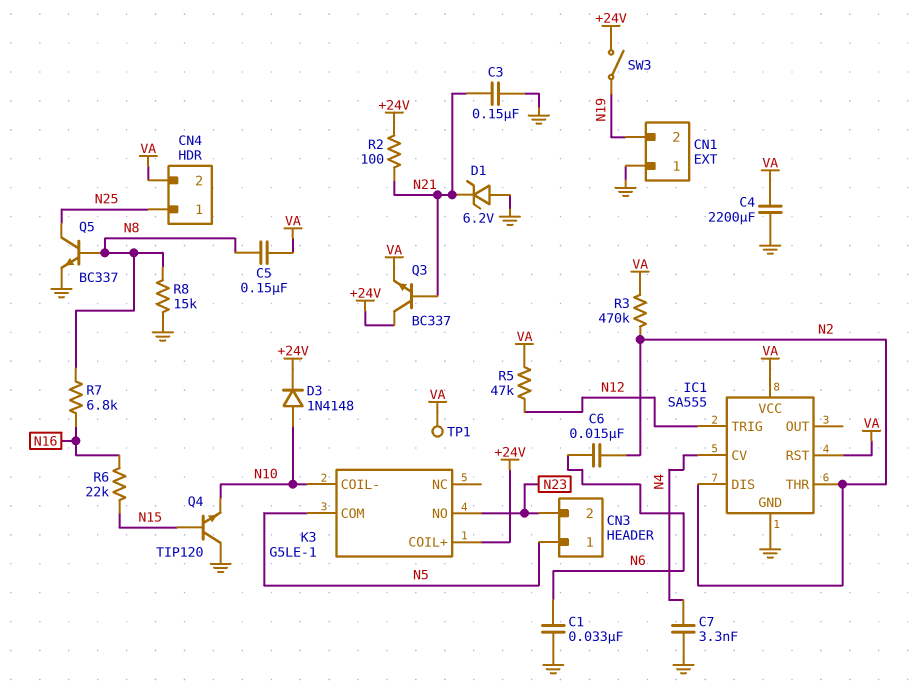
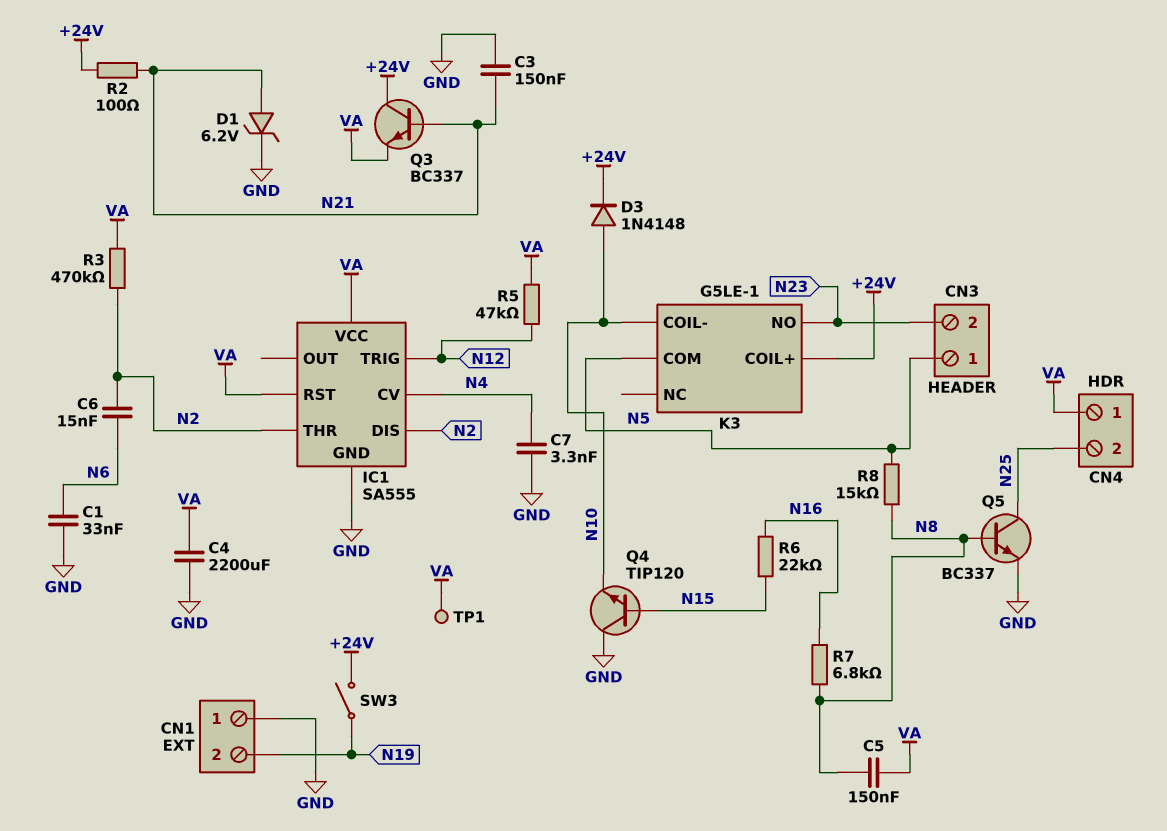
CN4 pin 1: N25 -> VA
CN4 pin 2: VA -> N25
D1: zener 6.2V (A GND, K N21) -> zener 6.2V (A N21, K GND)
R8: 15k (GND, N8) -> 15k (N5, N8)

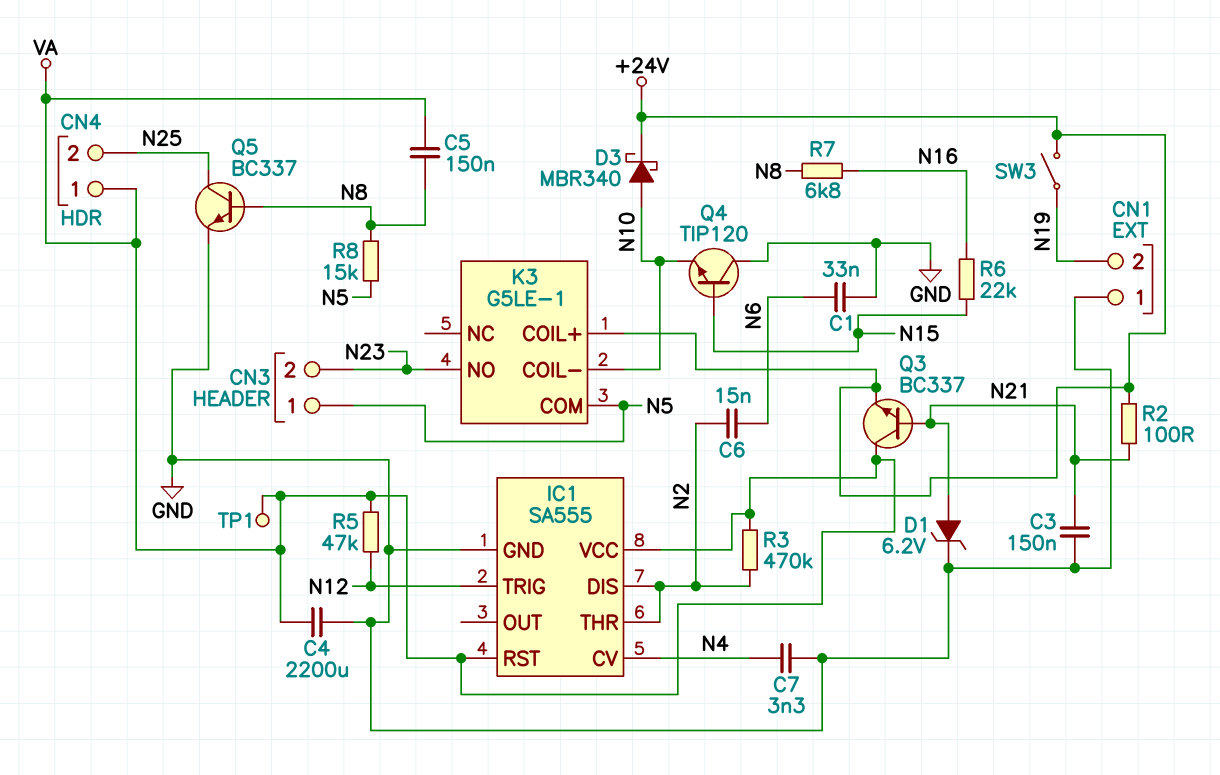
D3: diode 1N4148 (A N10, K +24V) -> schottky MBR340 (A N10, K +24V)
Q3: NPN BC337 (B N21, C +24V, E VA) -> NPN BC337 (B N21, C VA, E +24V)

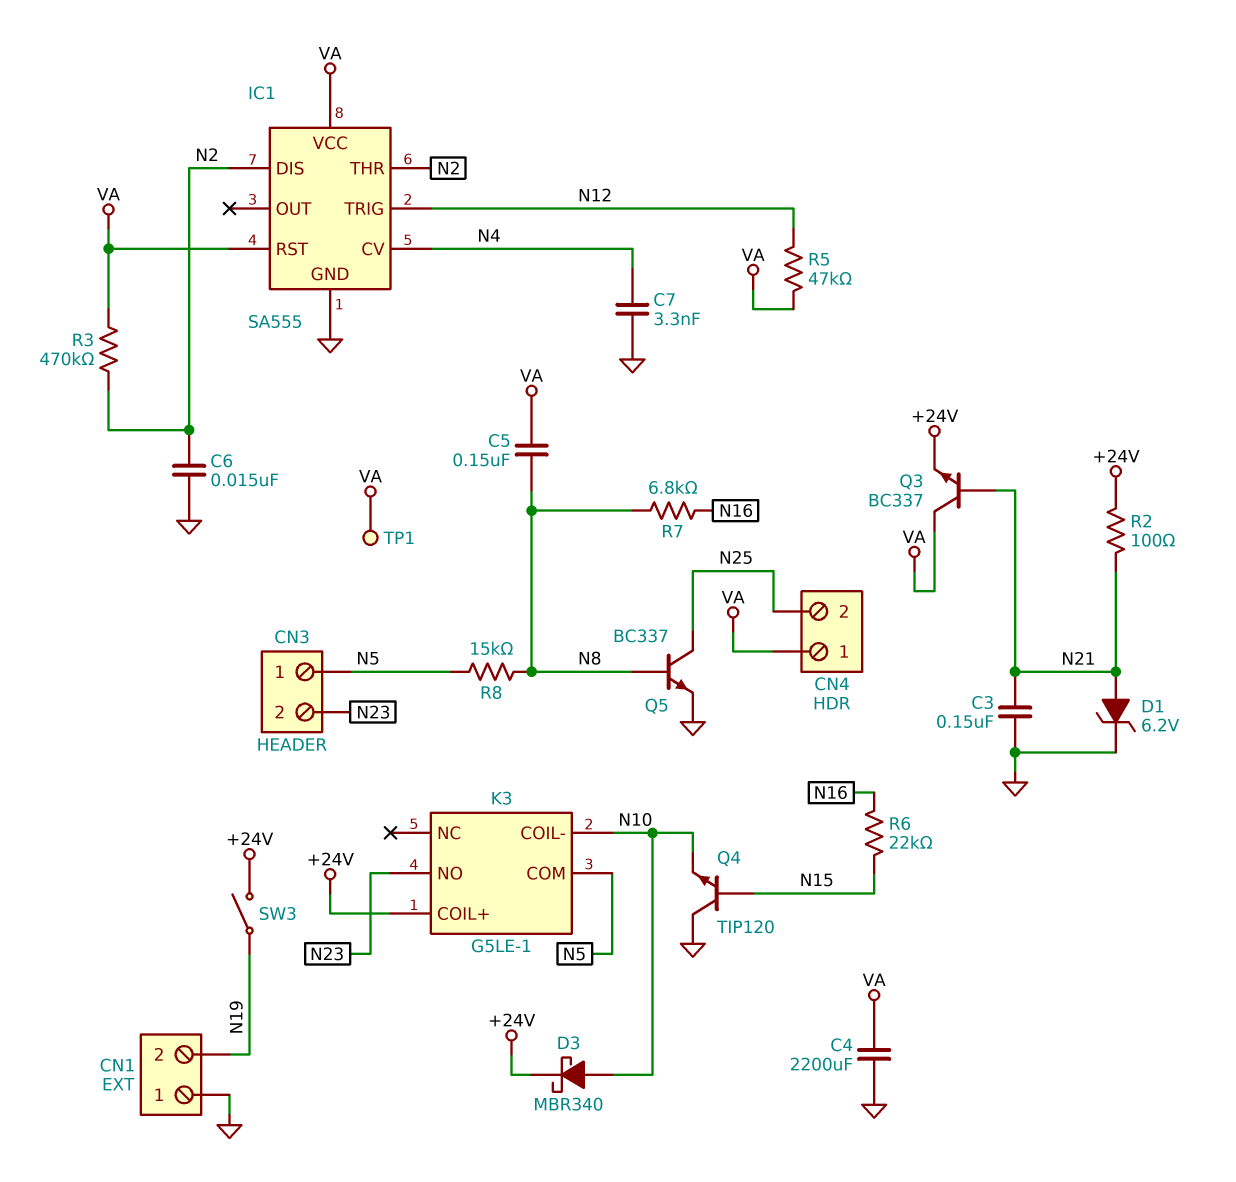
C1: 33nF (GND, N6) -> none
C6: 15nF (N2, N6) -> 15nF (GND, N2)

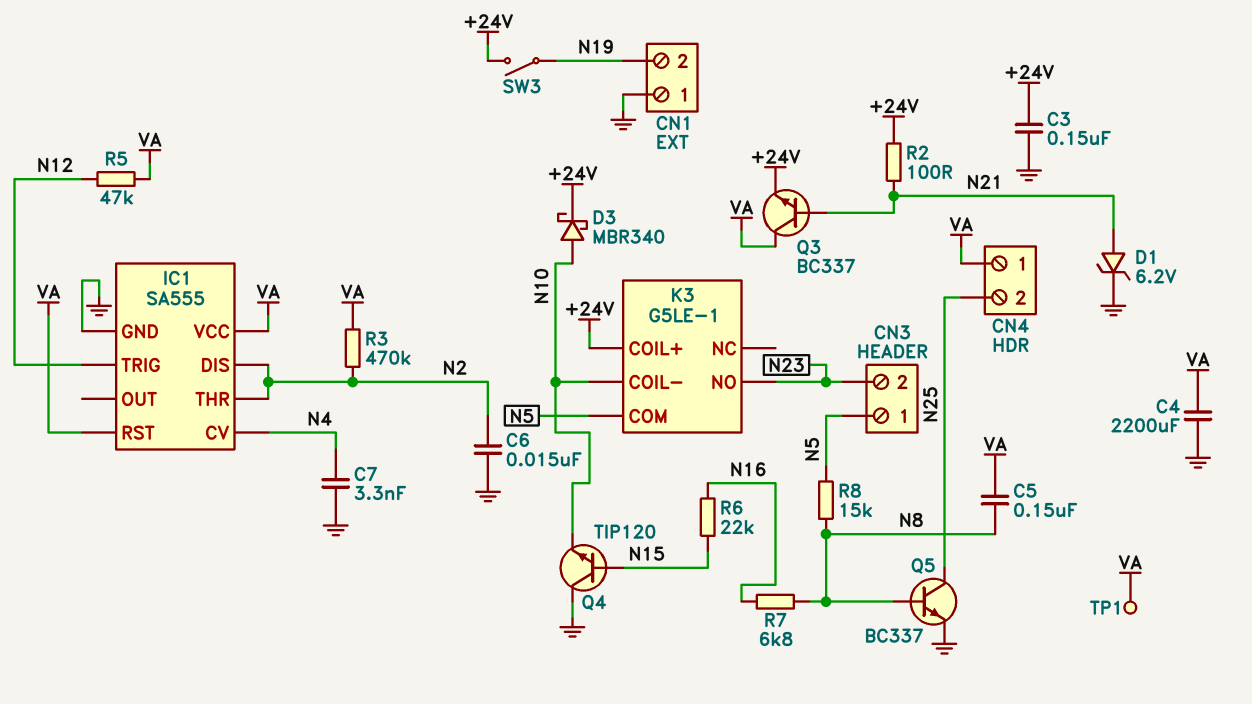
C3: 150nF (GND, N21) -> 150nF (+24V, GND)

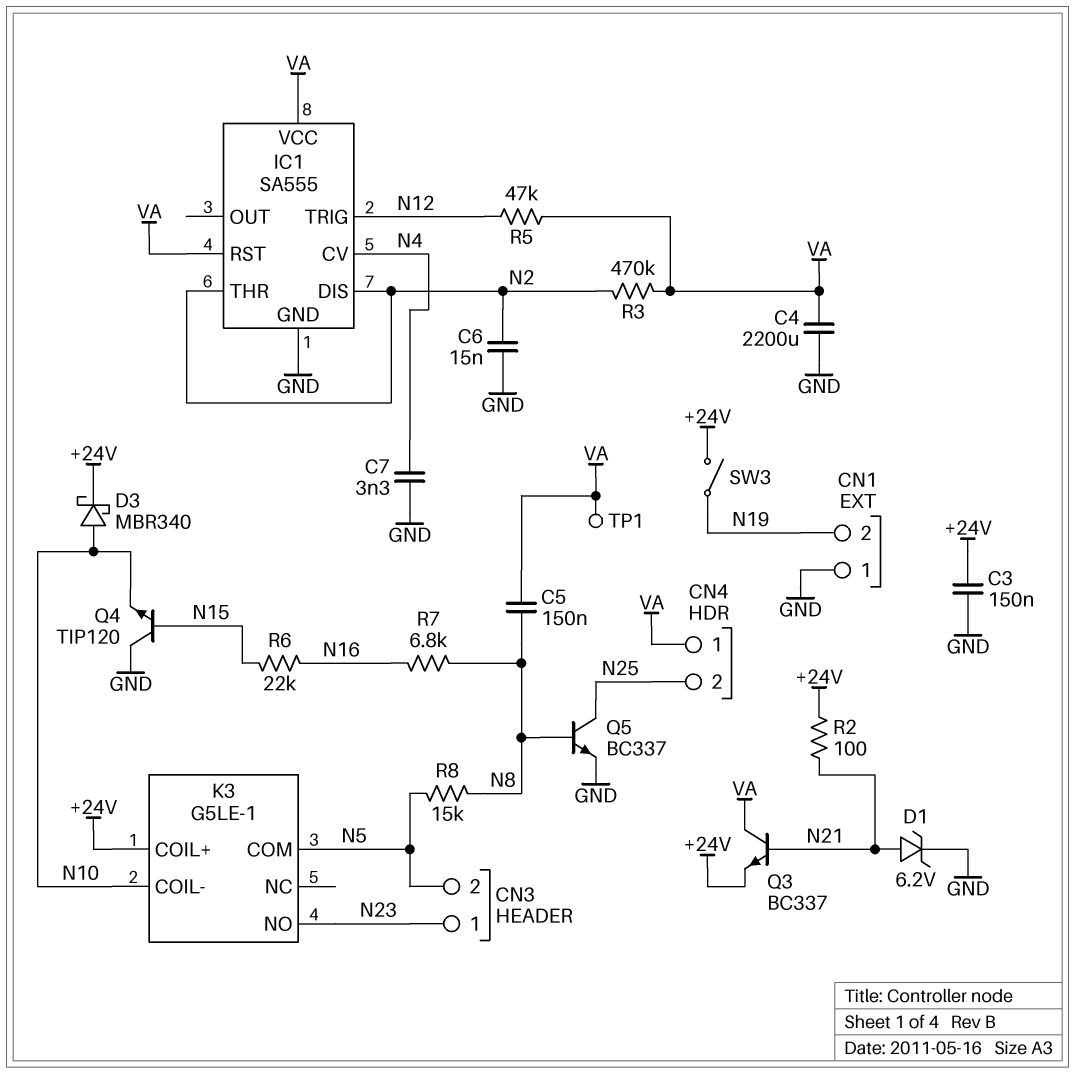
CN3 pin 1: N5 -> N23
CN3 pin 2: N23 -> N5

